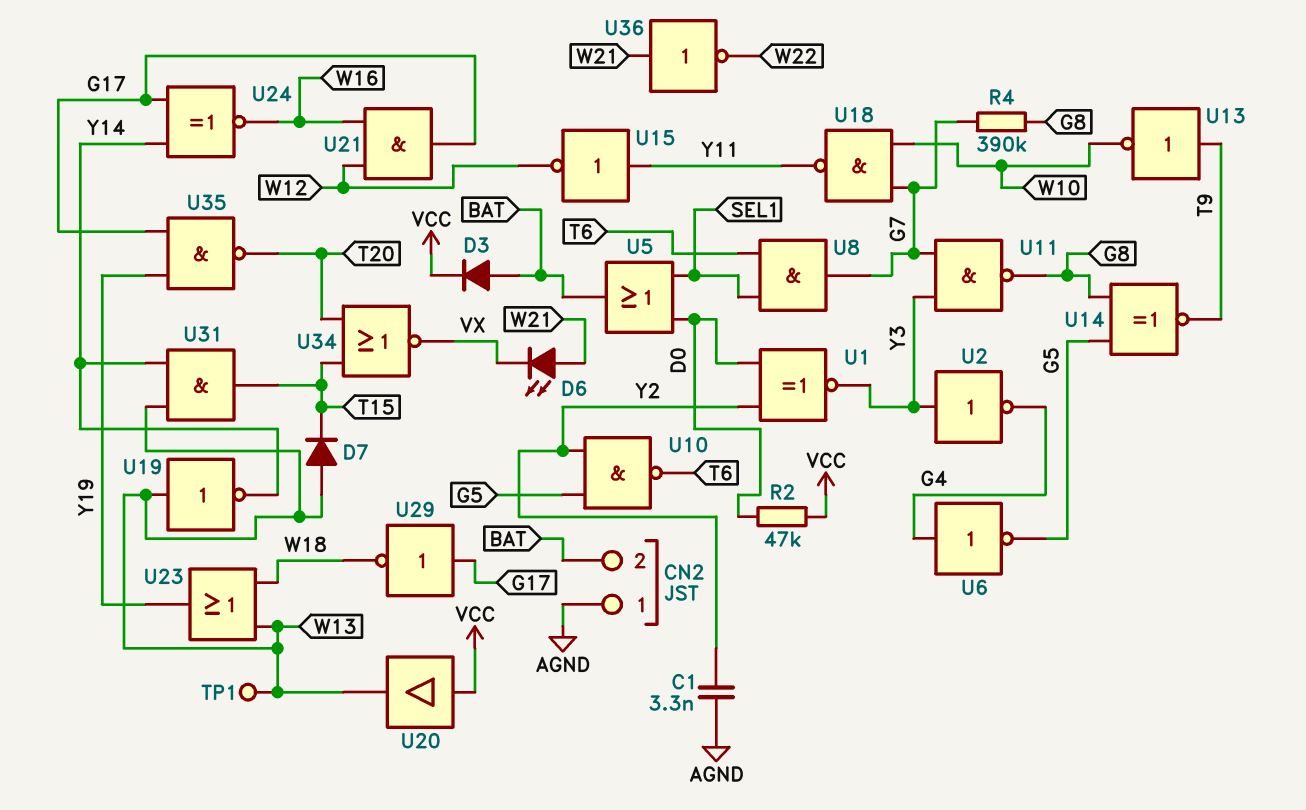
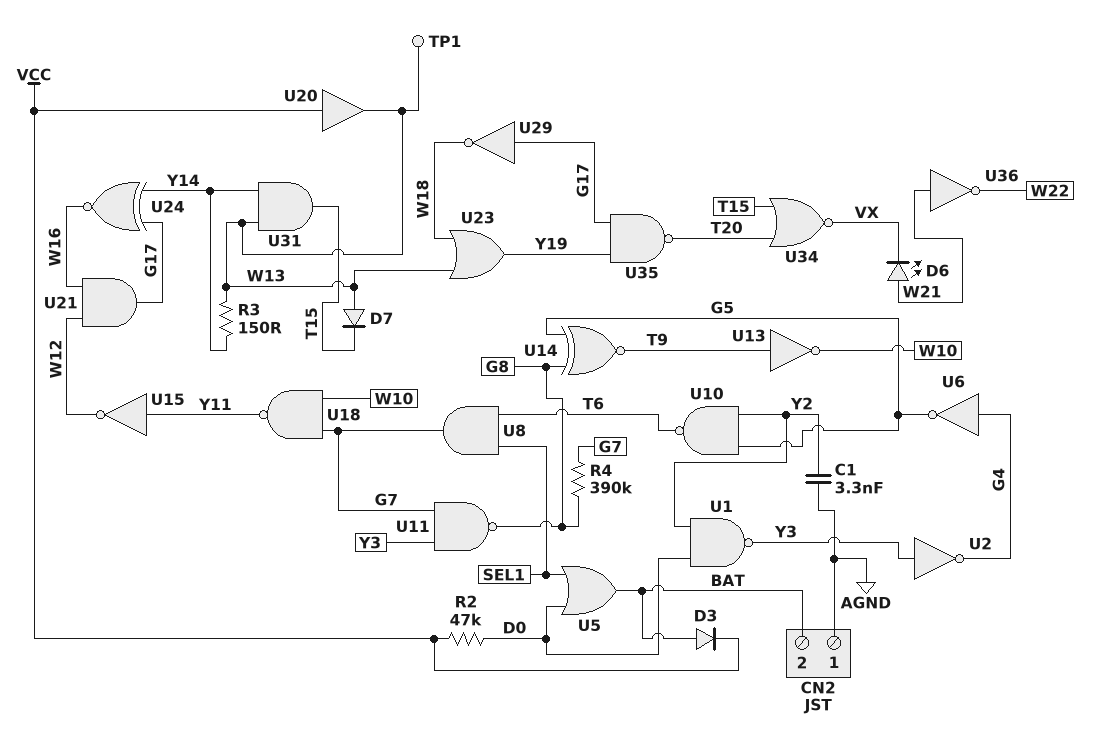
R3: none -> 150 (W13, Y14)
U1: XNOR (in D0, in Y2, out Y3) -> NAND (in D0, in Y2, out Y3)
U19: NOT (in W13, out Y14) -> none

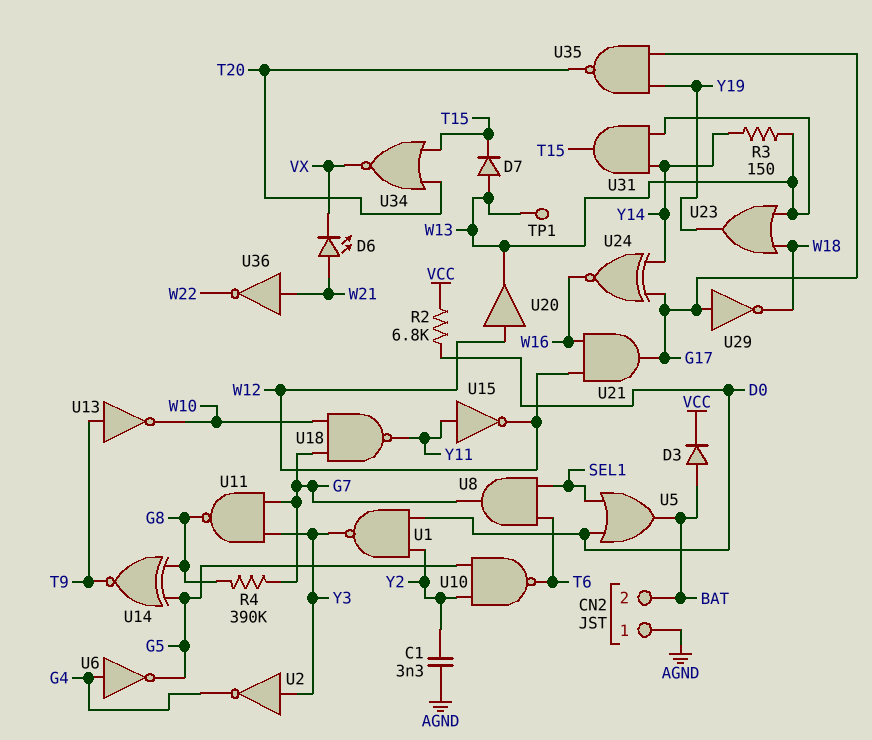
R2: 47k (D0, VCC) -> 6.8k (D0, VCC)
U20: buffer (in VCC, out W13) -> buffer (in W12, out W13)

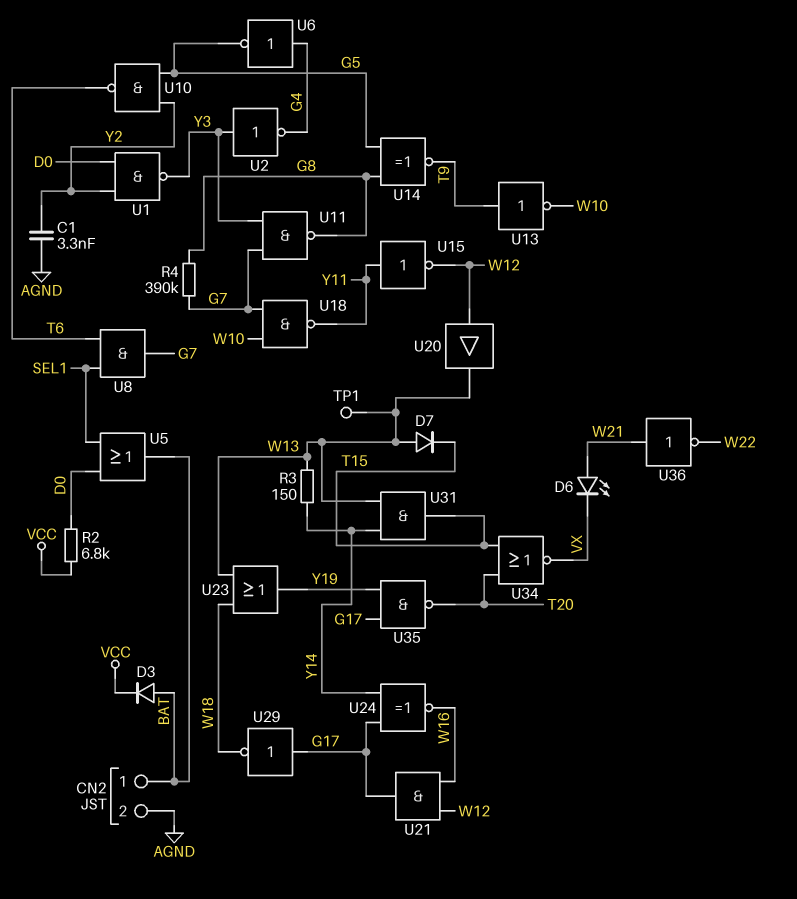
CN2 pin 1: AGND -> BAT
CN2 pin 2: BAT -> AGND

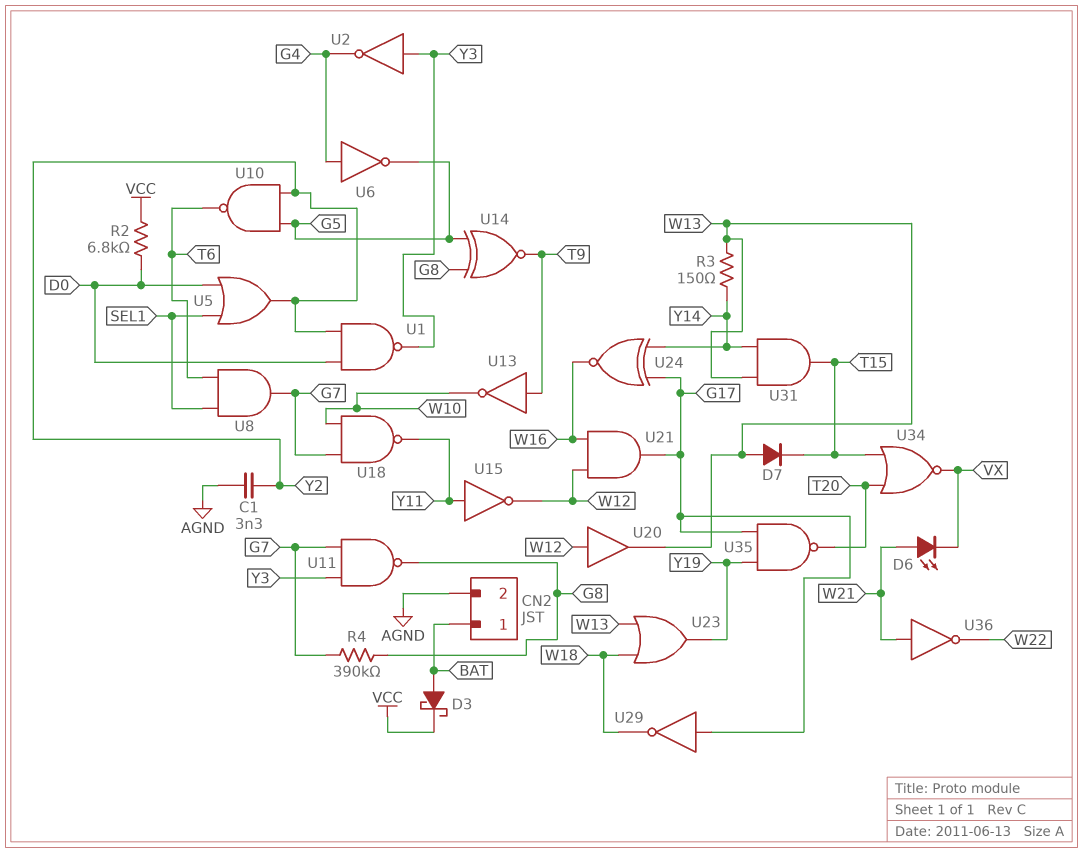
D3: diode (A BAT, K VCC) -> schottky (A BAT, K VCC)
TP1: test point (W13) -> none
U5: OR (in D0, in SEL1, out BAT) -> OR (in D0, in SEL1, out Y2)

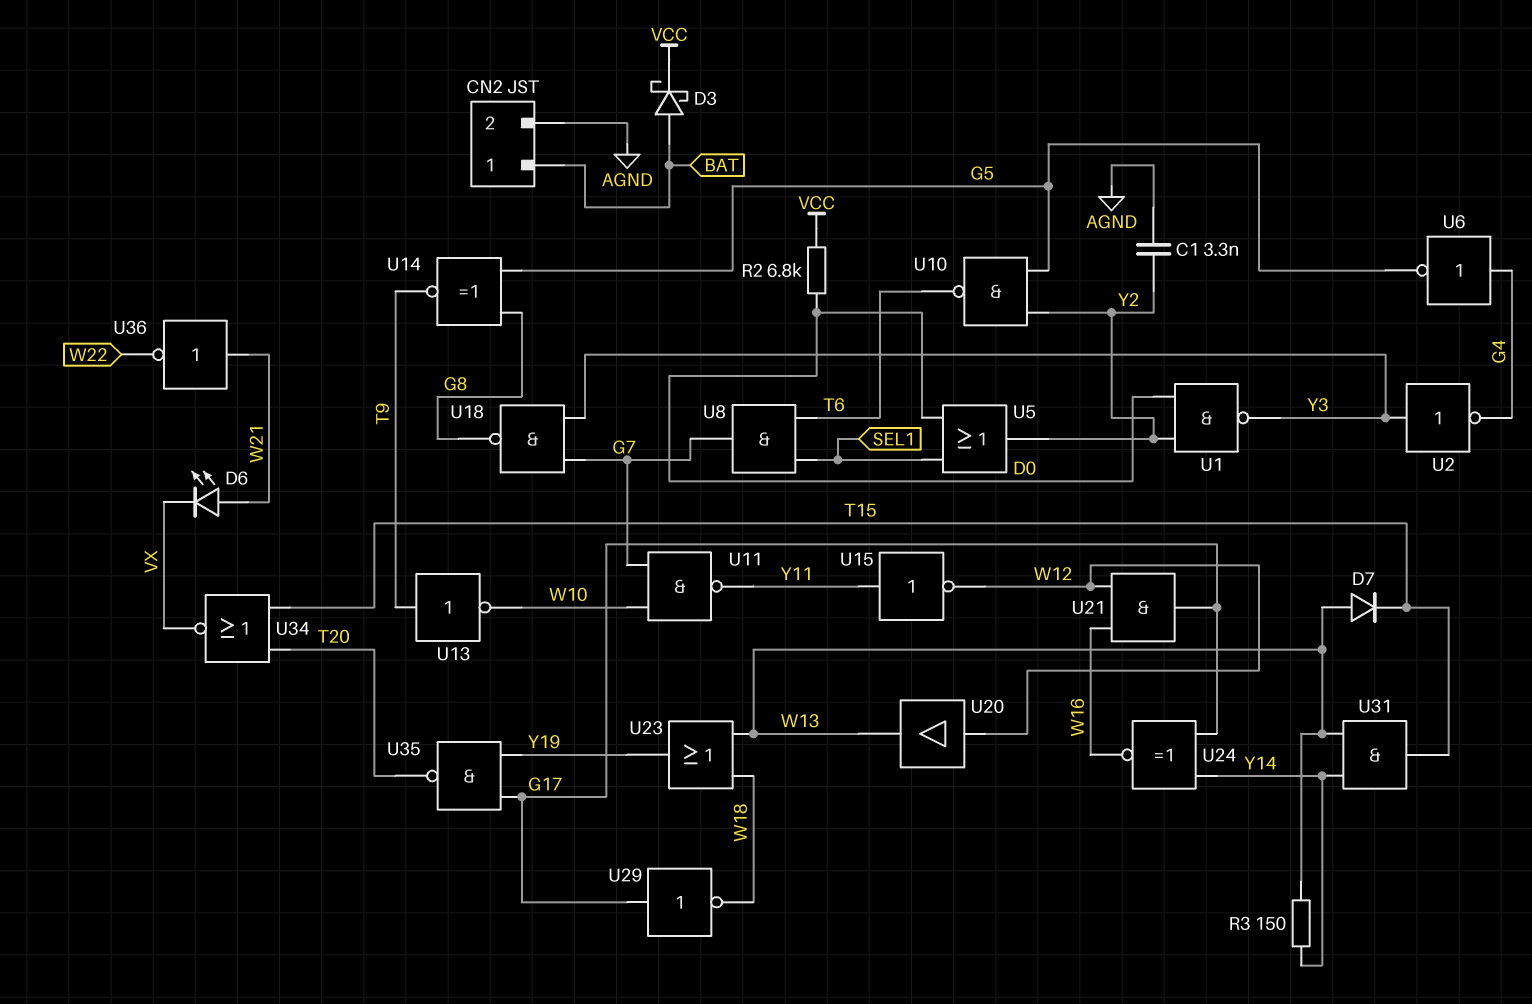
R4: 390k (G7, G8) -> none
U11: NAND (in G7, in Y3, out G8) -> NAND (in G7, in W10, out Y11)
U18: NAND (in G7, in W10, out Y11) -> NAND (in G7, in Y3, out G8)

